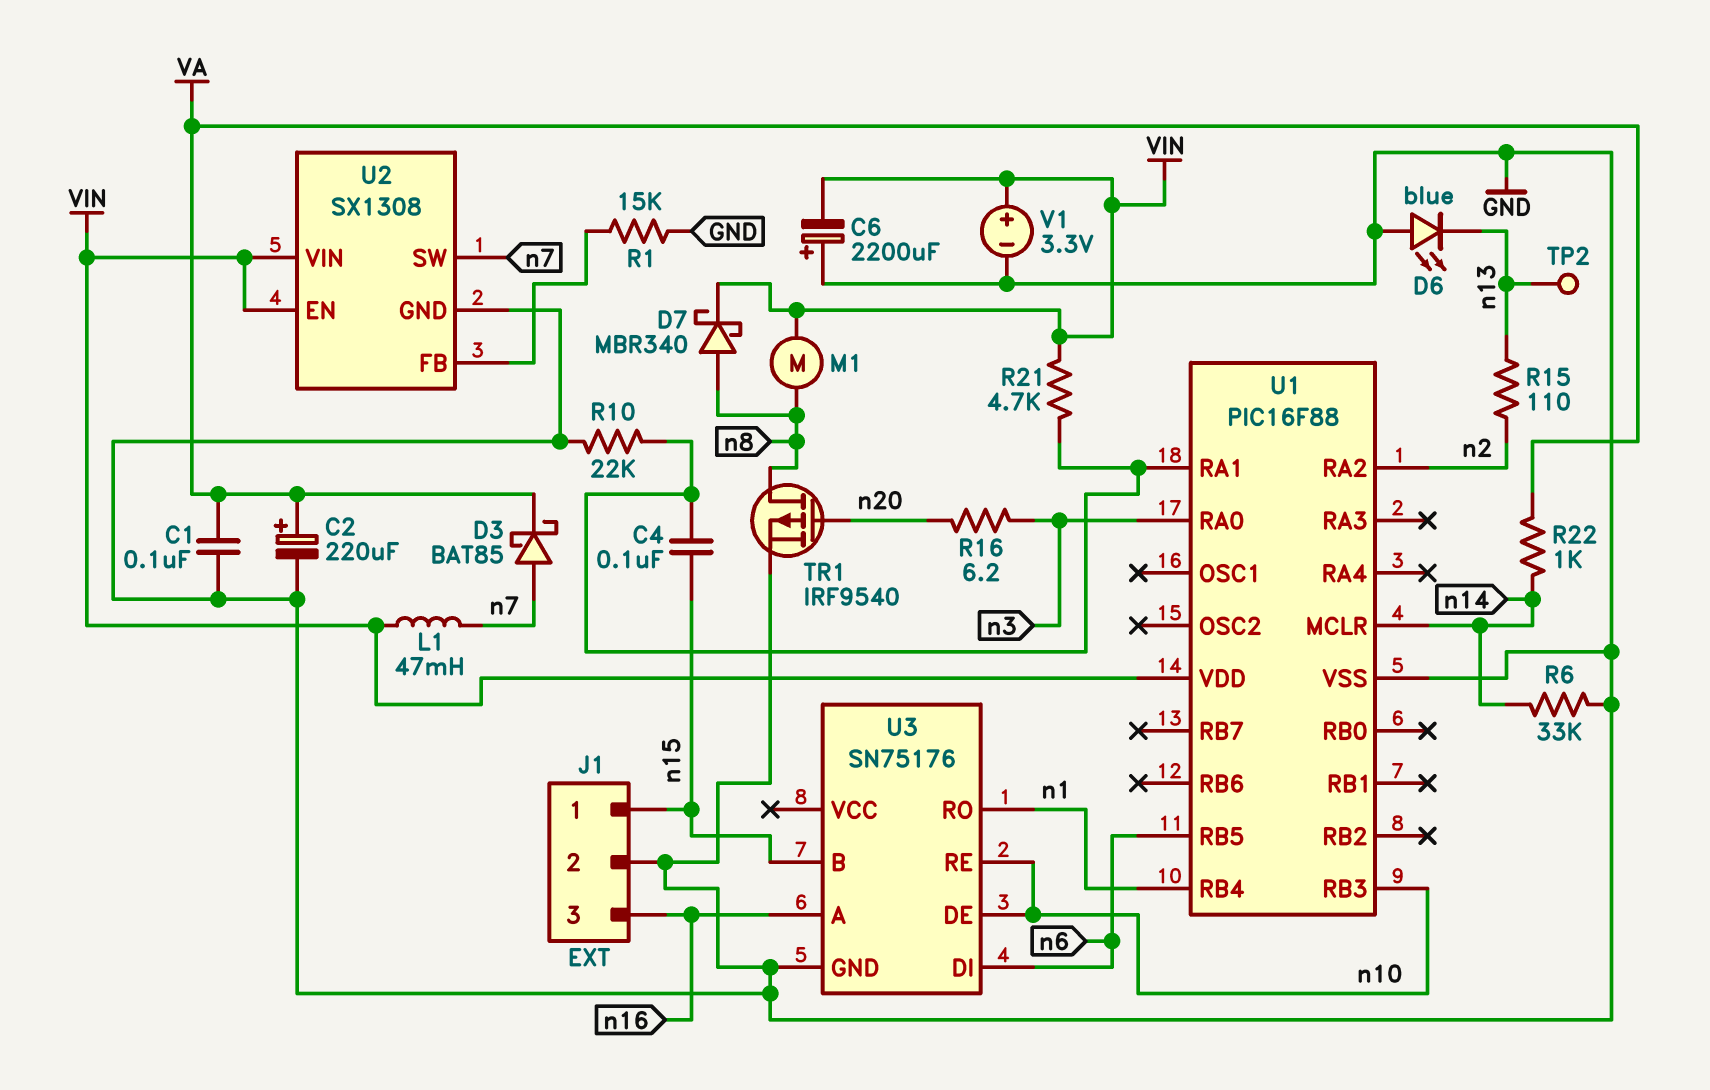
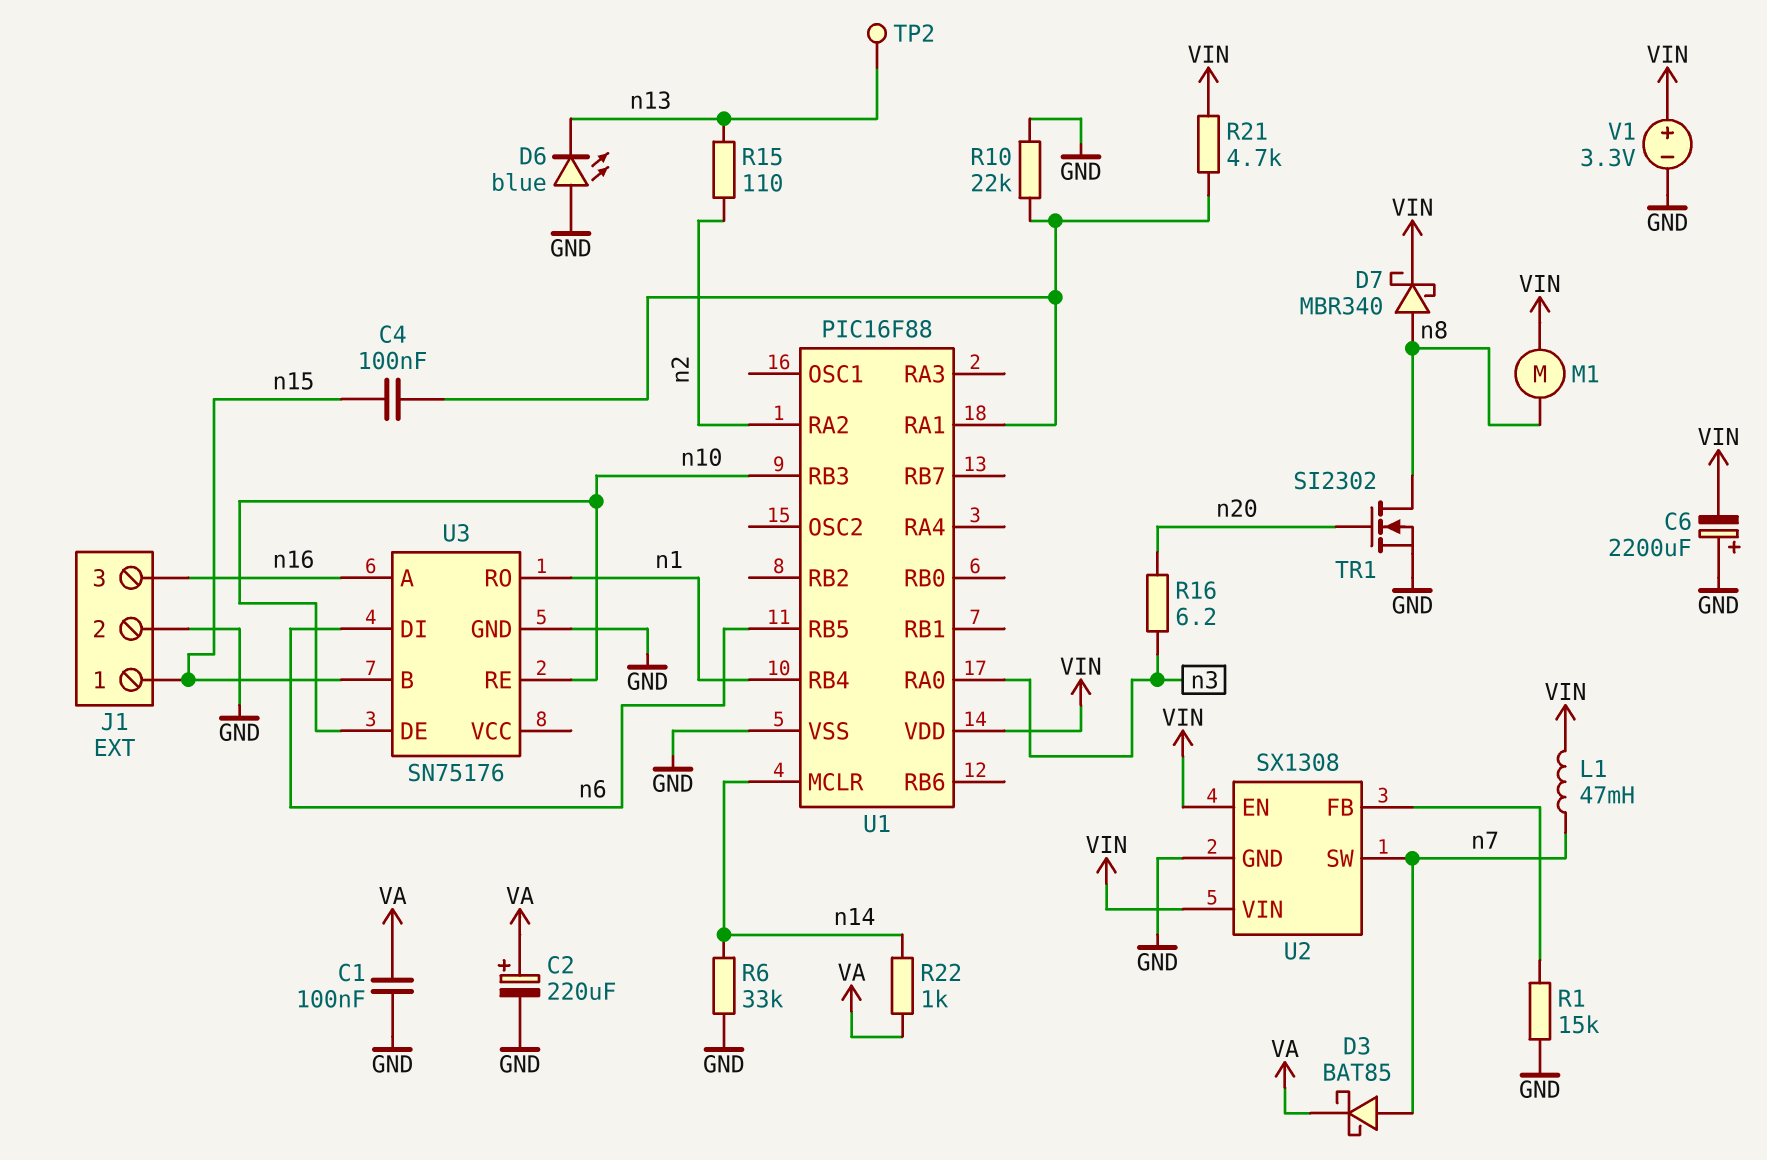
TR1: PMOS IRF9540 (G n20, D n8, S GND) -> NMOS SI2302 (G n20, D n8, S GND)

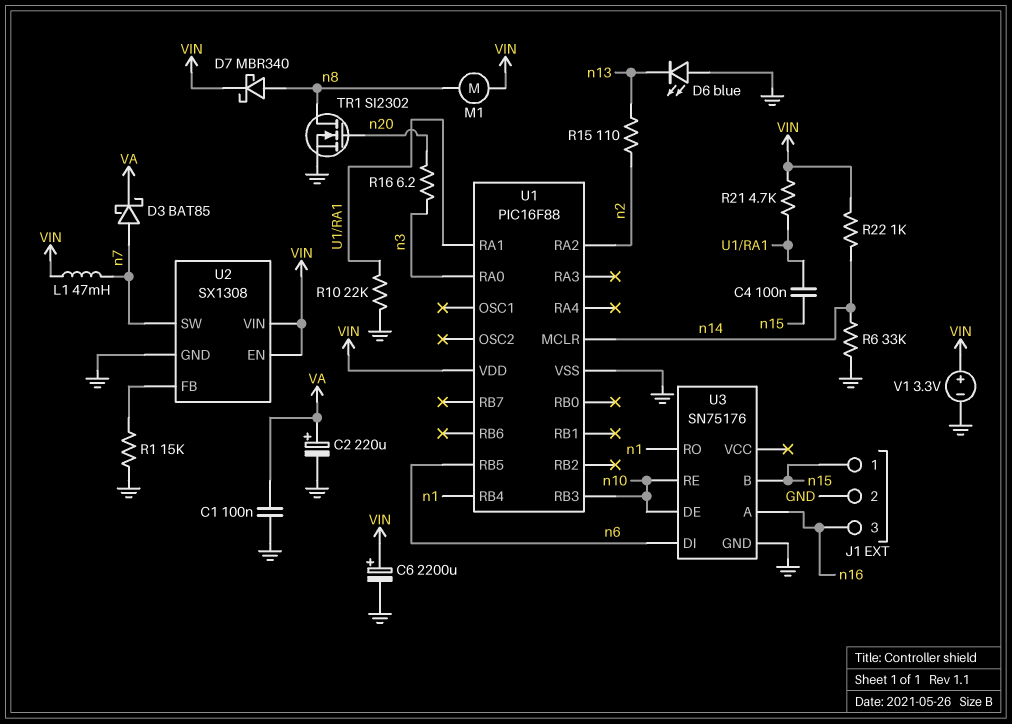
C6: 2200uF (plus GND, minus VIN) -> 2200uF (plus VIN, minus GND)
R22: 1k (VA, n14) -> 1k (VIN, n14)
TP2: test point (n13) -> none

